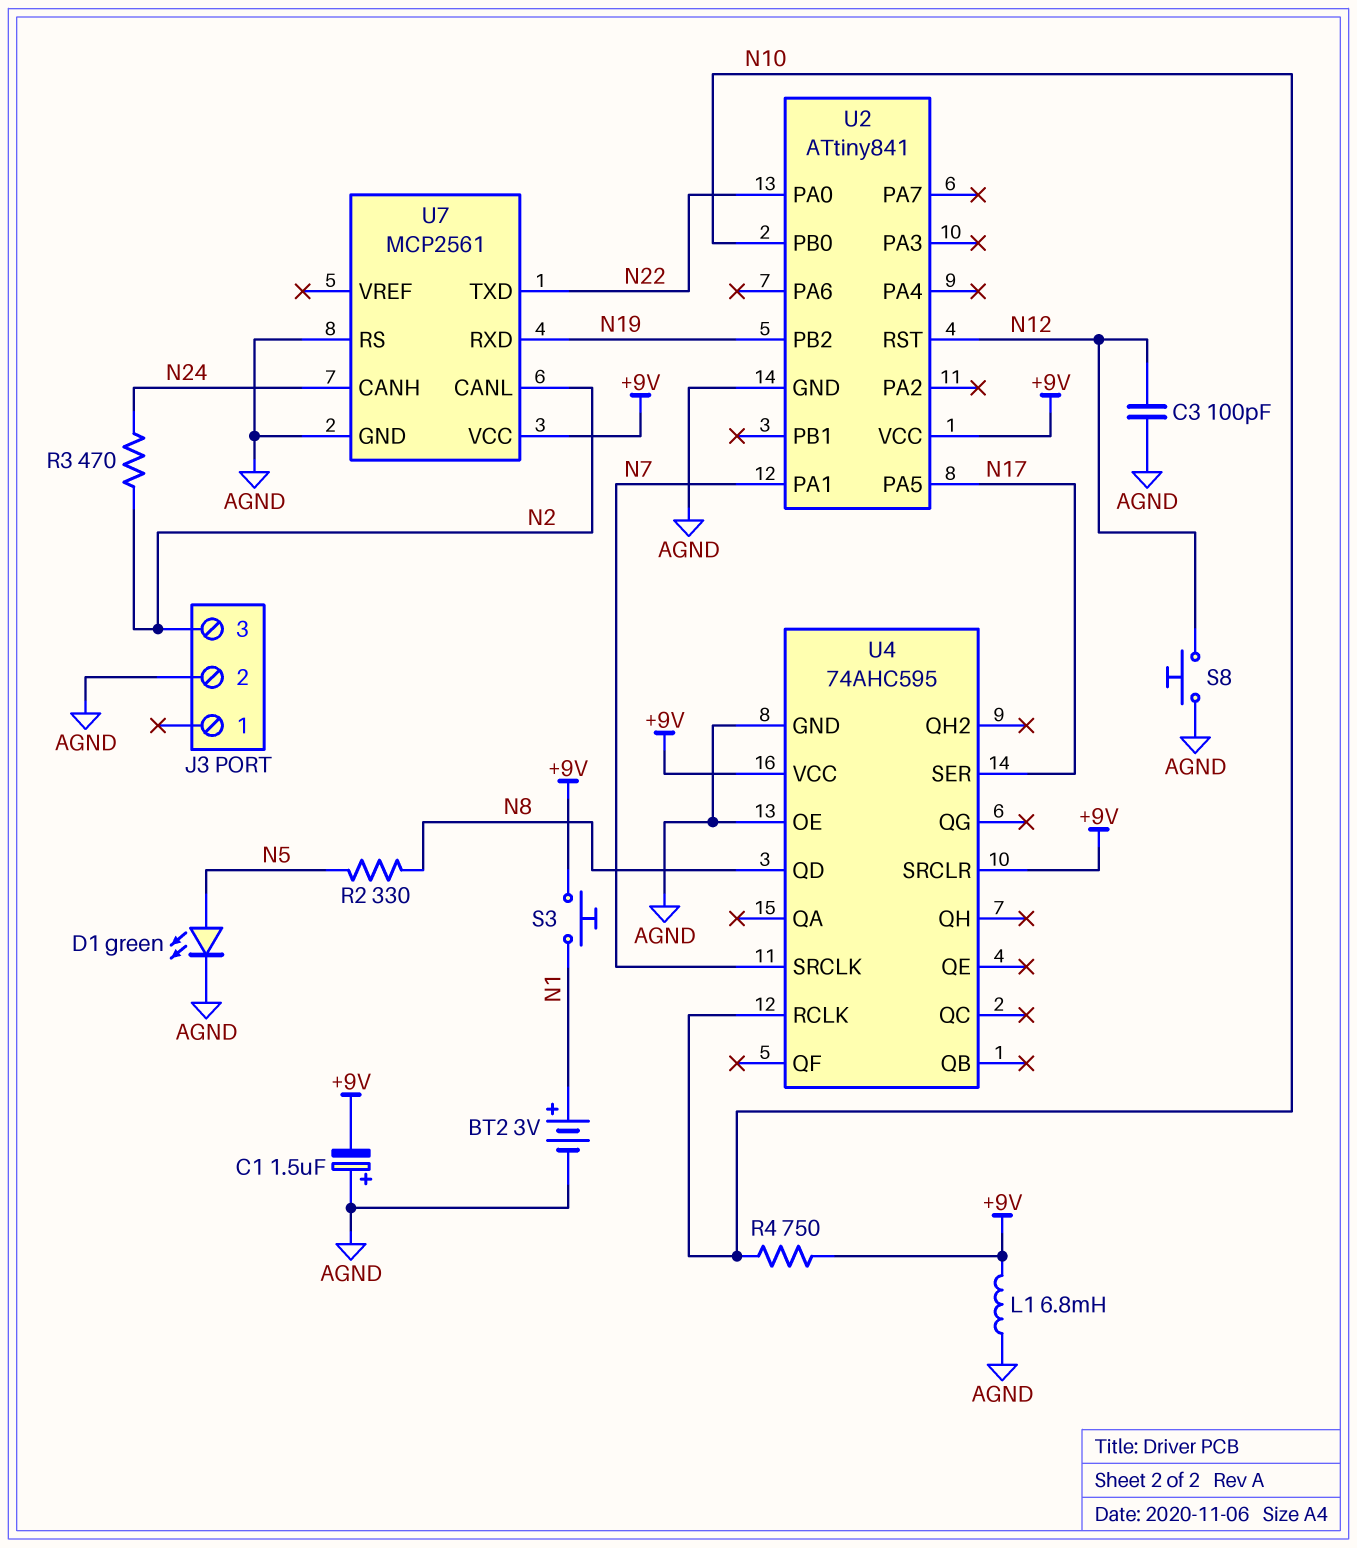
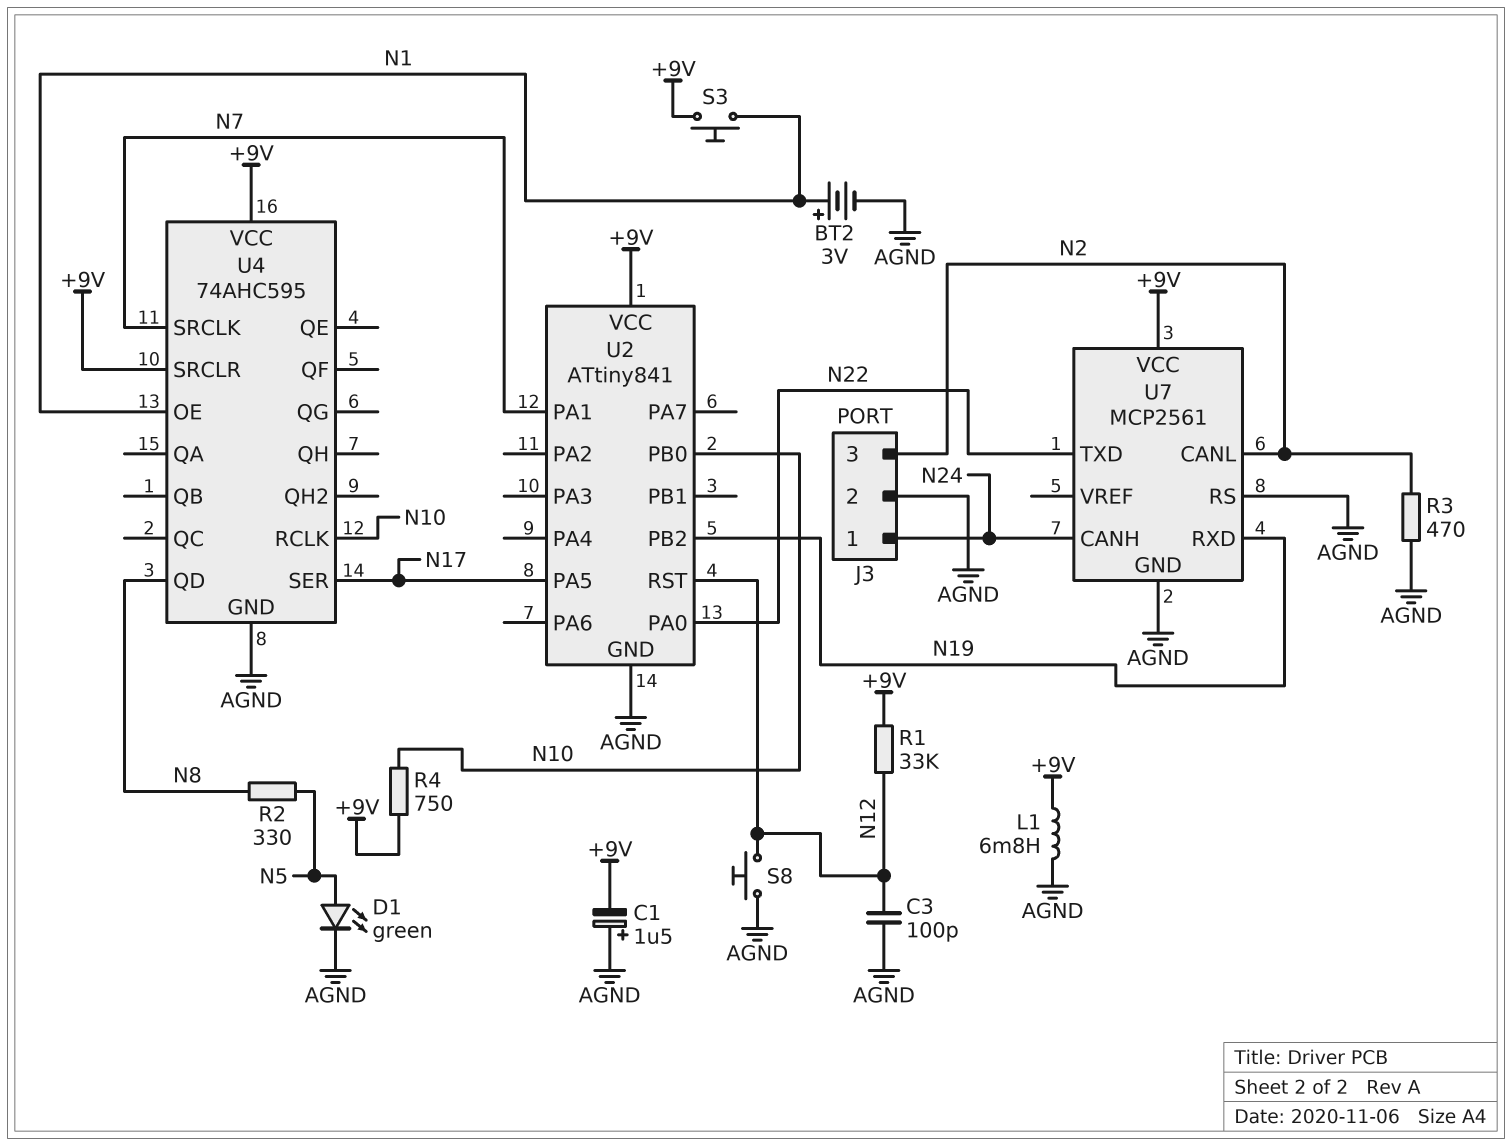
J3 pin 1: none -> N24
R1: none -> 33k (+9V, N12)
R3: 470 (N2, N24) -> 470 (AGND, N2)
U4 pin OE: AGND -> N1

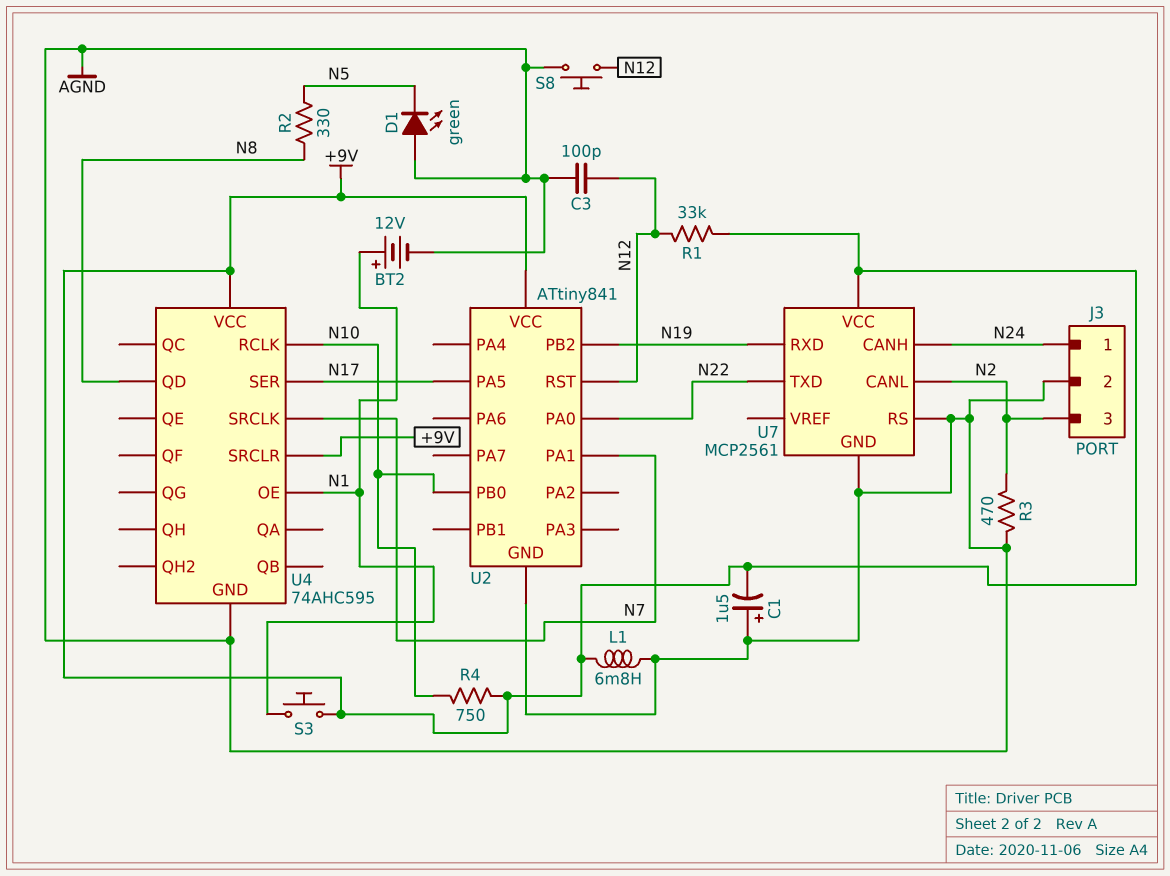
BT2: 3V (plus N1, minus AGND) -> 12V (plus N1, minus AGND)
D1: LED green (A N5, K AGND) -> LED green (A AGND, K N5)

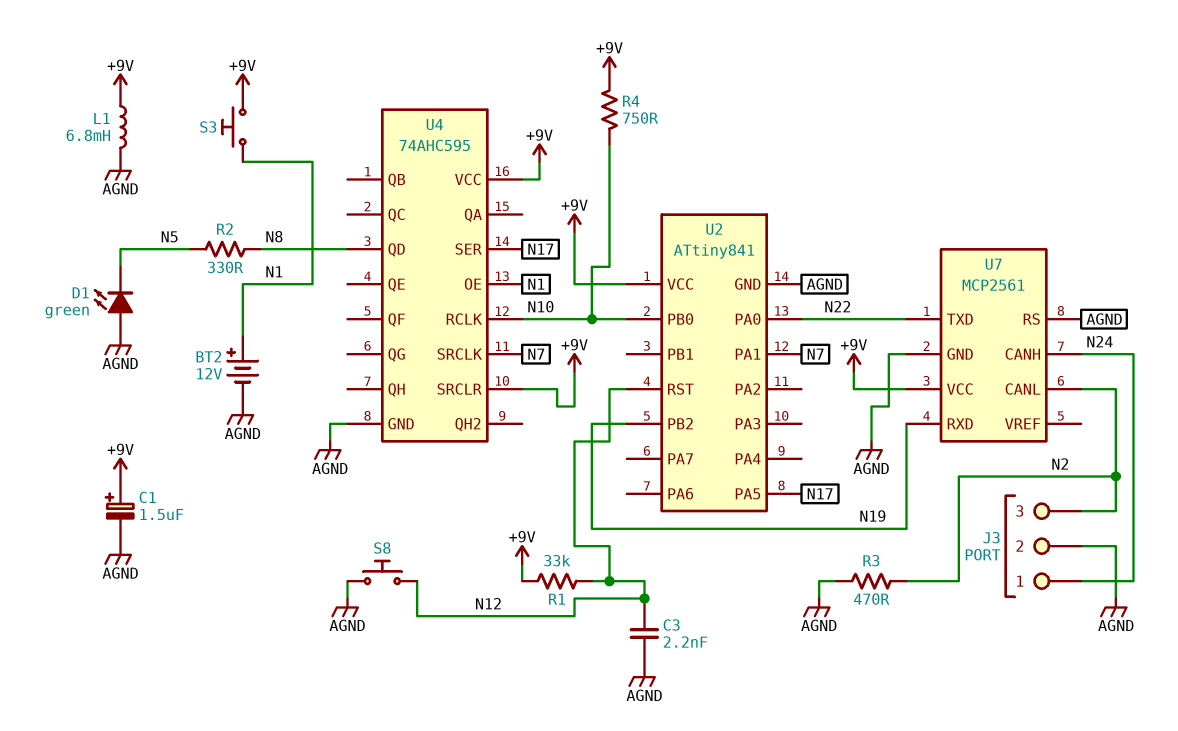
C1: 1.5uF (plus AGND, minus +9V) -> 1.5uF (plus +9V, minus AGND)
C3: 100pF (AGND, N12) -> 2.2nF (AGND, N12)

